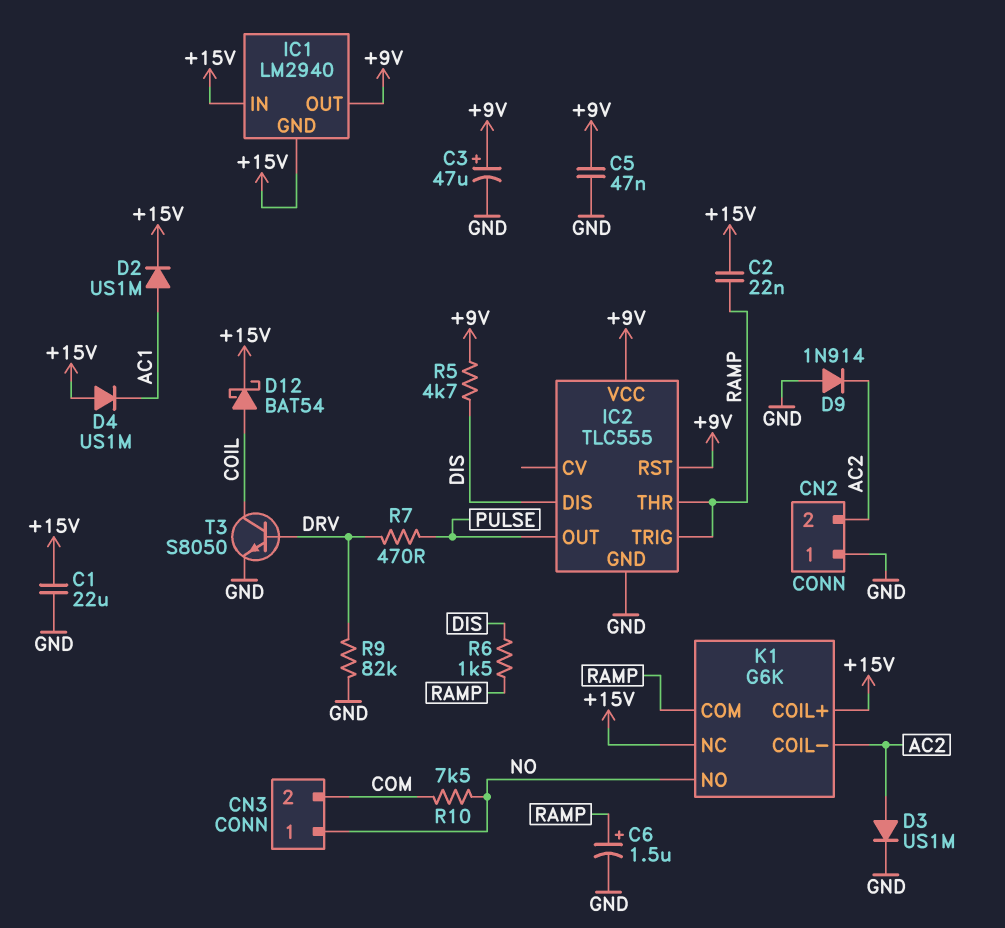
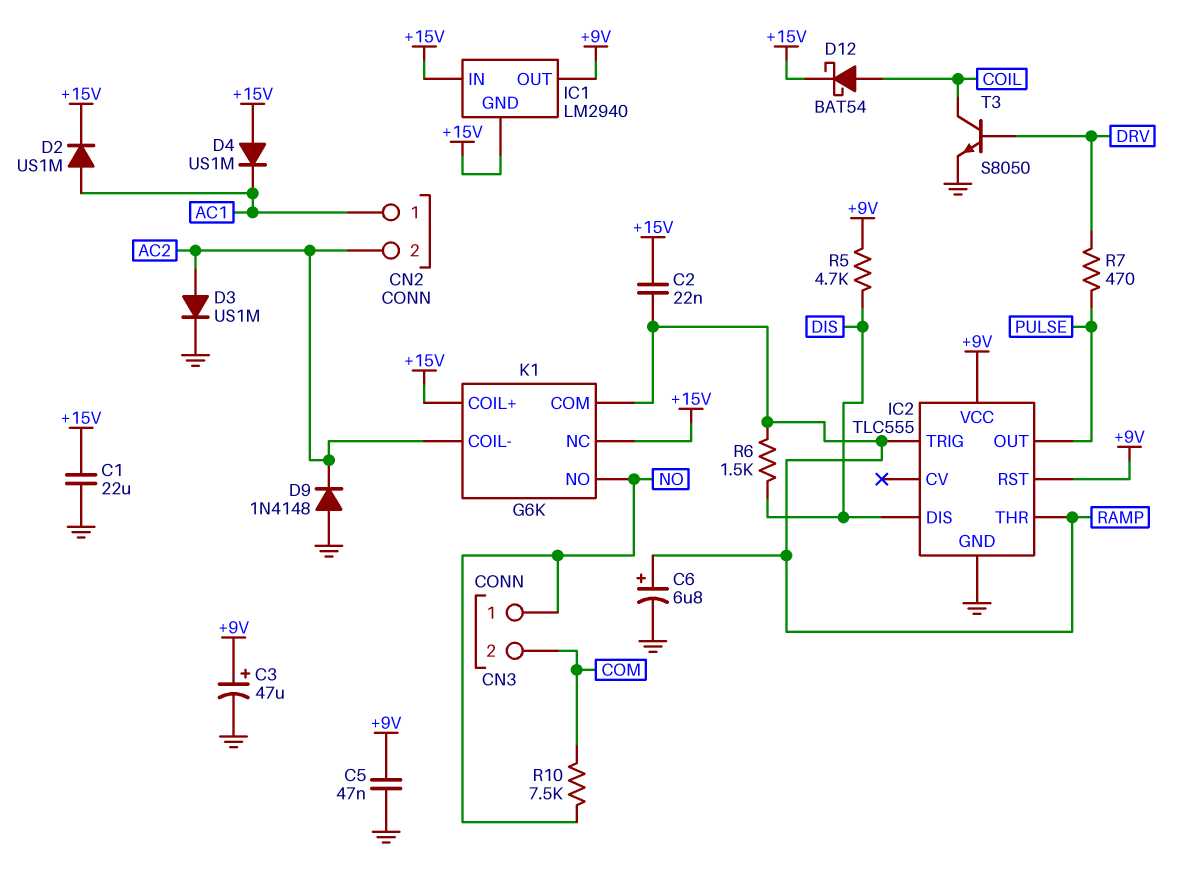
C6: 1.5uF (plus RAMP, minus GND) -> 6.8uF (plus RAMP, minus GND)
CN2 pin 1: GND -> AC1
D9: diode 1N914 (A GND, K AC2) -> diode 1N4148 (A GND, K AC2)
R9: 82k (DRV, GND) -> none

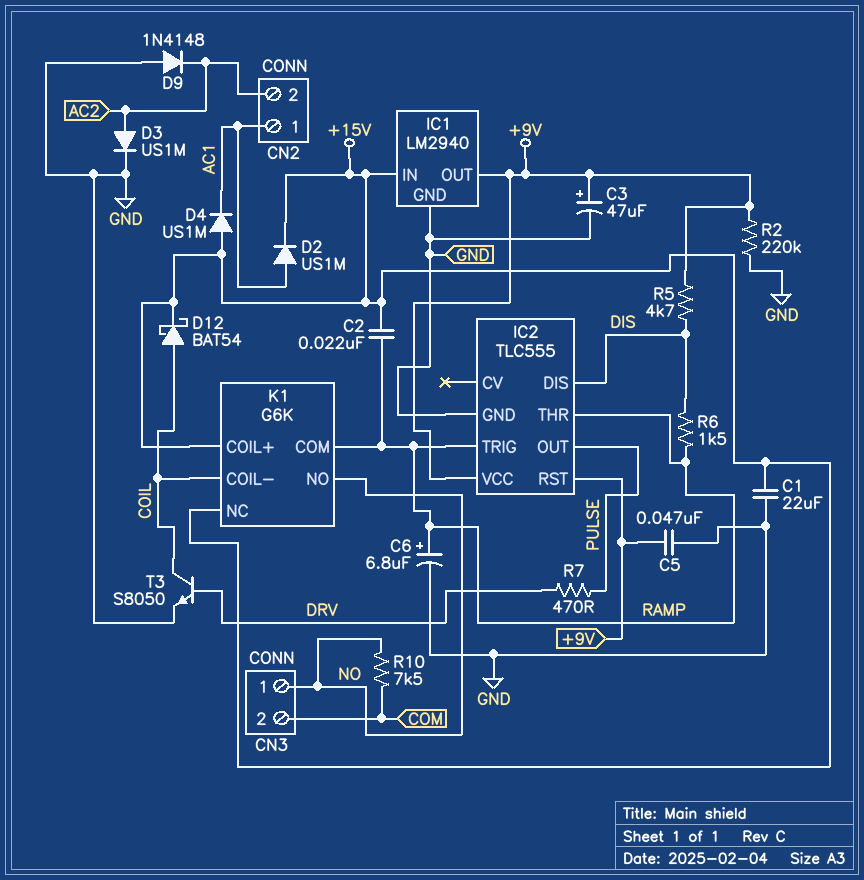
IC1 pin GND: +15V -> GND
K1 pin COIL-: AC2 -> COIL
R2: none -> 220k (+9V, GND)

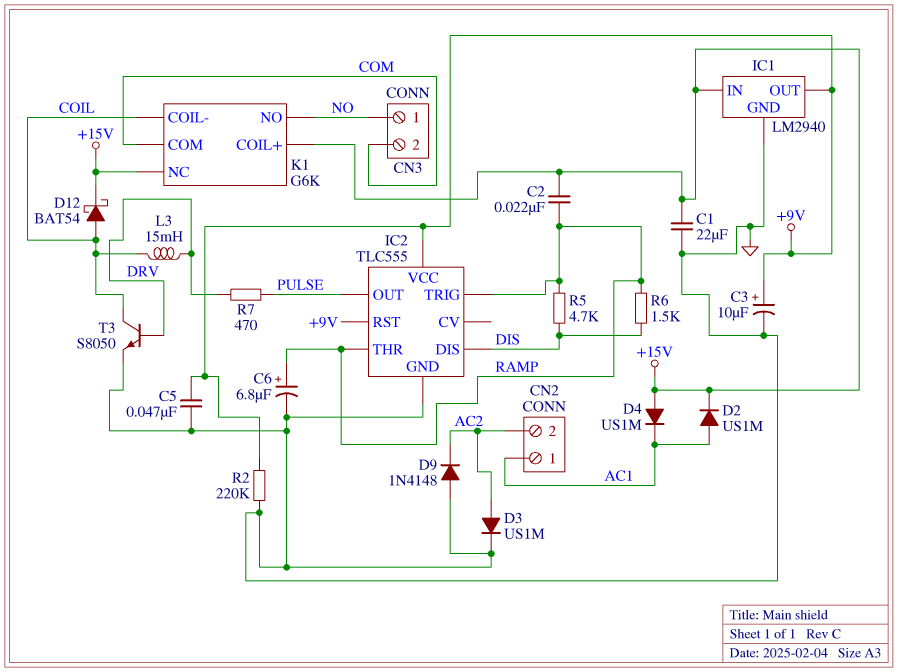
C3: 47uF (plus +9V, minus GND) -> 10uF (plus +9V, minus GND)
K1 pin COM: RAMP -> COM
L3: none -> 15mH (COIL, DRV)
R5: 4.7k (+9V, DIS) -> 4.7k (DIS, RAMP)
R10: 7.5k (COM, NO) -> none

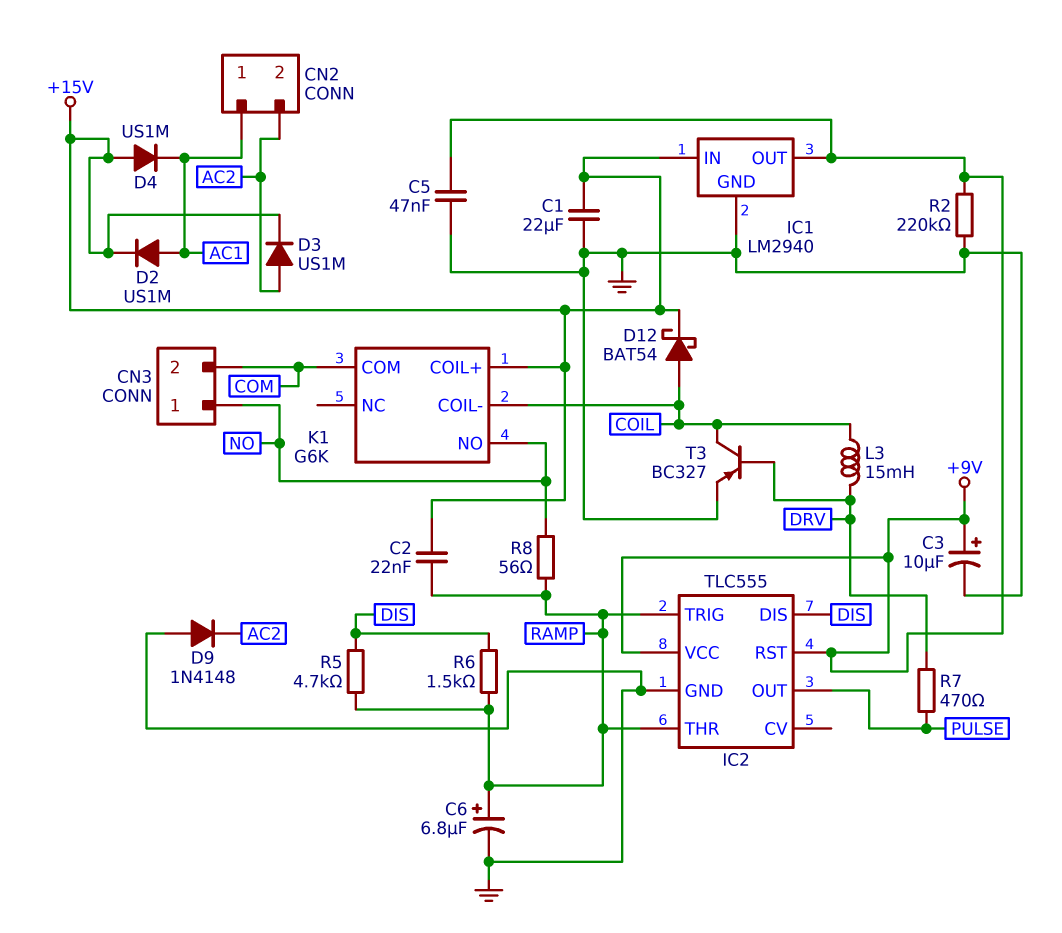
D3: diode US1M (A AC2, K GND) -> diode US1M (A AC2, K +15V)
K1 pin NC: +15V -> none
R8: none -> 56 (NO, RAMP)
T3: NPN S8050 (B DRV, C COIL, E GND) -> PNP BC327 (B DRV, C COIL, E GND)

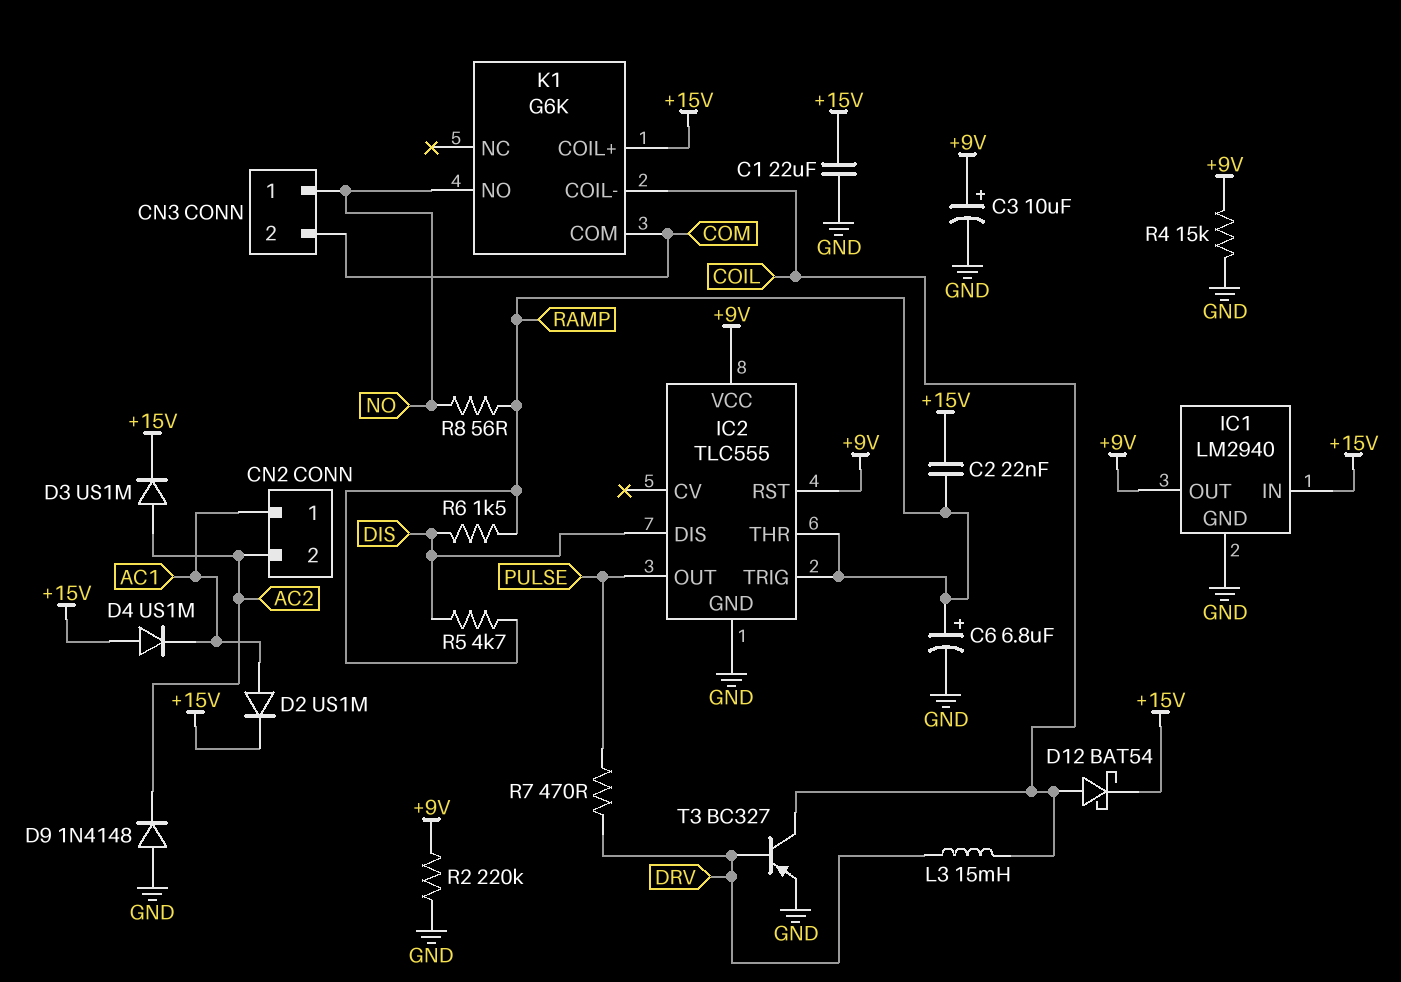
C5: 47nF (+9V, GND) -> none
R4: none -> 15k (+9V, GND)

